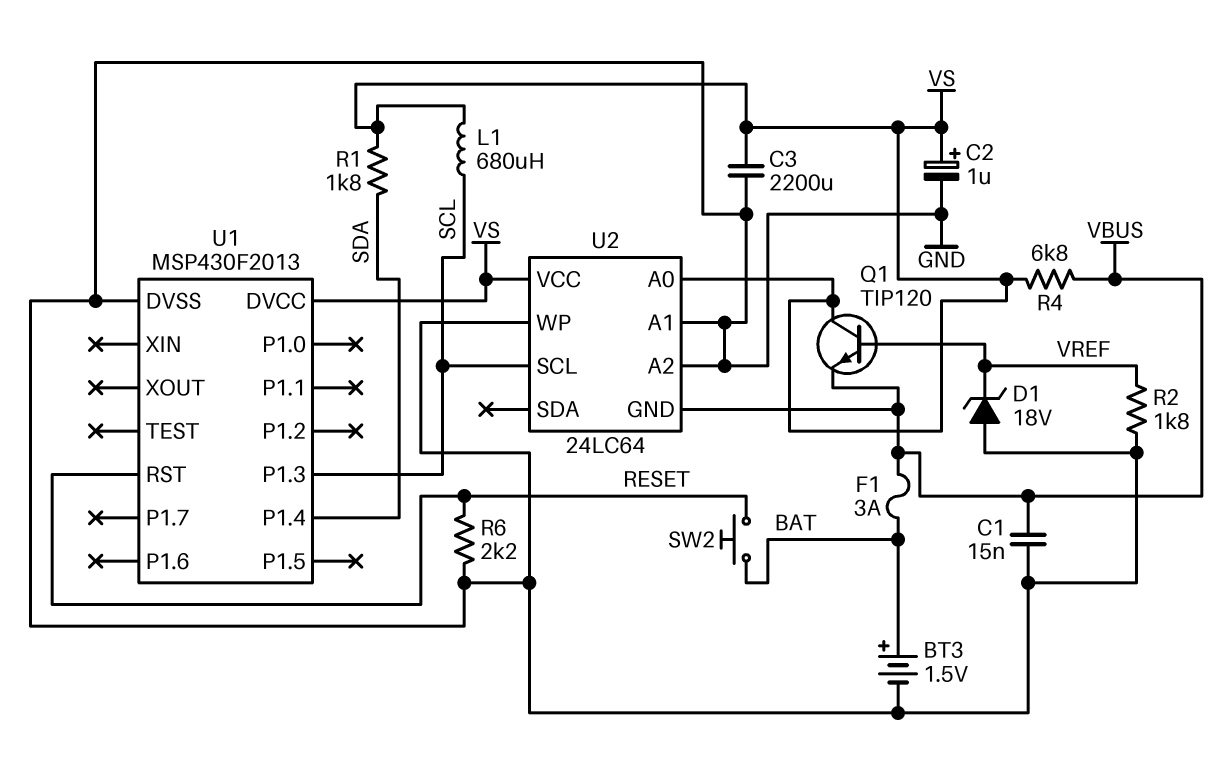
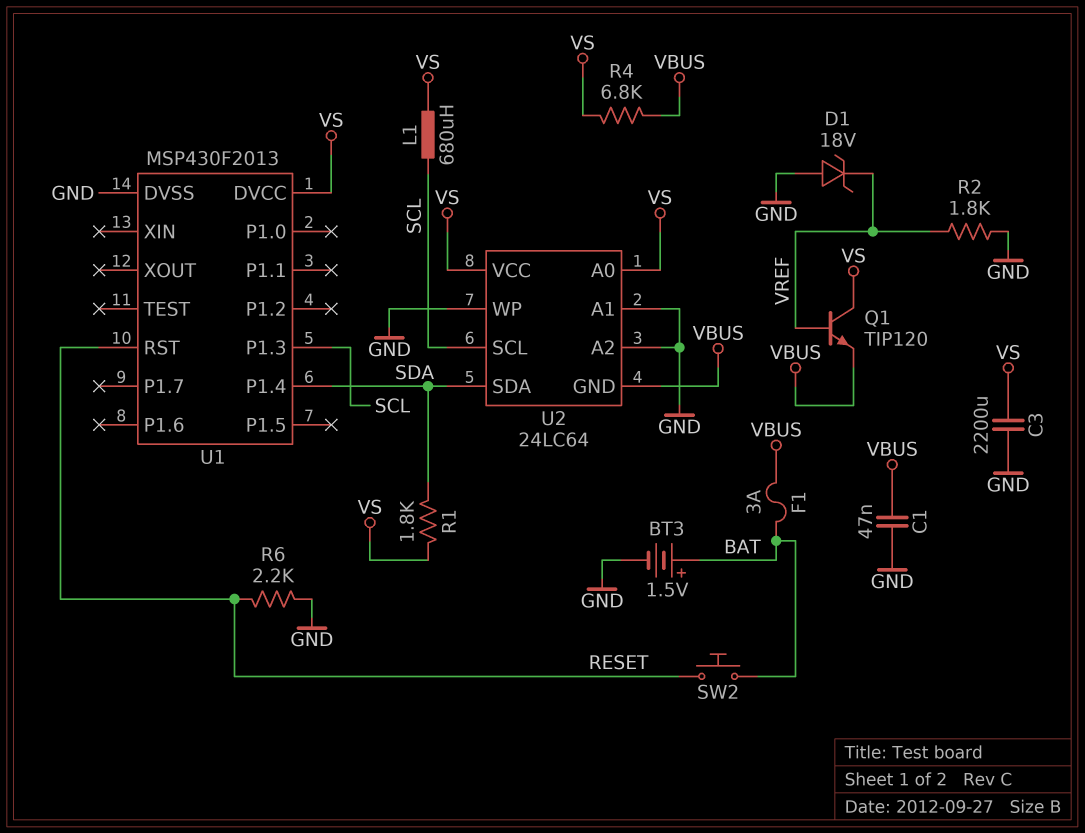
C1: 15nF (GND, VBUS) -> 47nF (GND, VBUS)
C2: 1uF (plus VS, minus GND) -> none
U2 pin SDA: none -> SDA

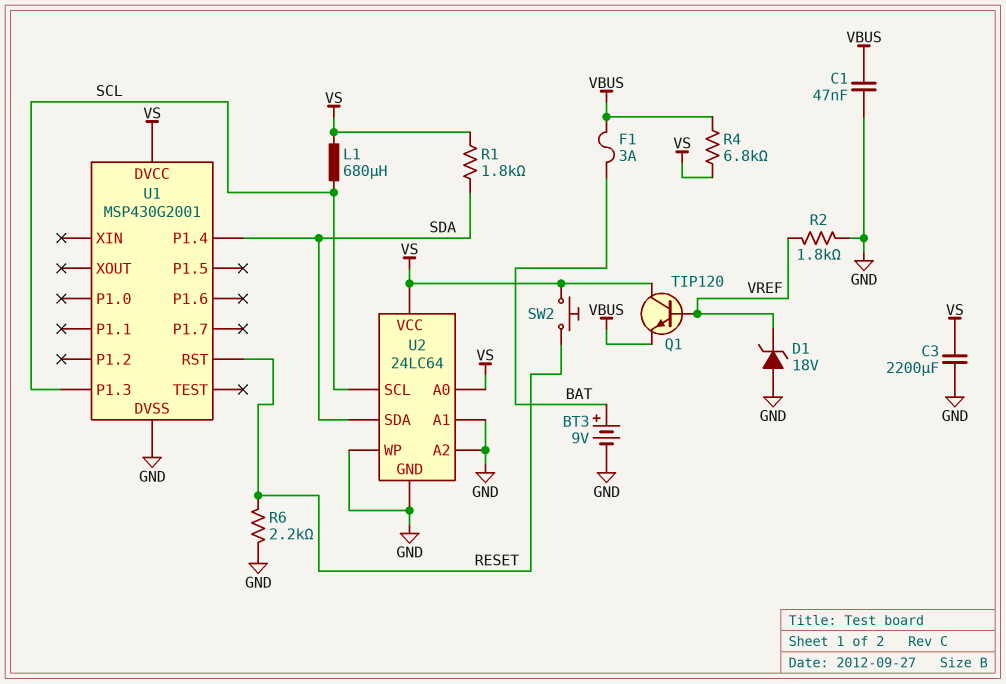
BT3: 1.5V (plus BAT, minus GND) -> 9V (plus BAT, minus GND)
SW2: button (BAT, RESET) -> button (RESET, VS)
U1: MSP430F2013 -> MSP430G2001
U2 pin GND: VBUS -> GND

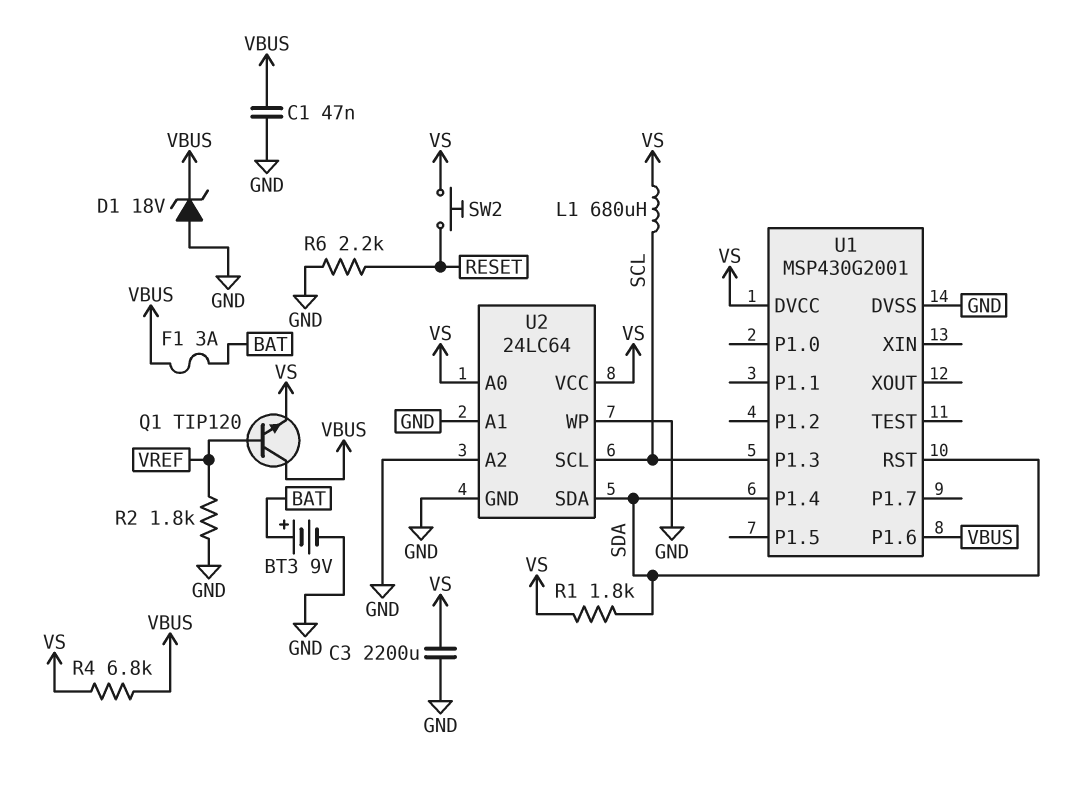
D1: zener 18V (A GND, K VREF) -> zener 18V (A GND, K VBUS)
Q1: NPN TIP120 (B VREF, C VS, E VBUS) -> NPN TIP120 (B VREF, C VBUS, E VS)
U1 pin P1.6: none -> VBUS
U1 pin RST: RESET -> SDA

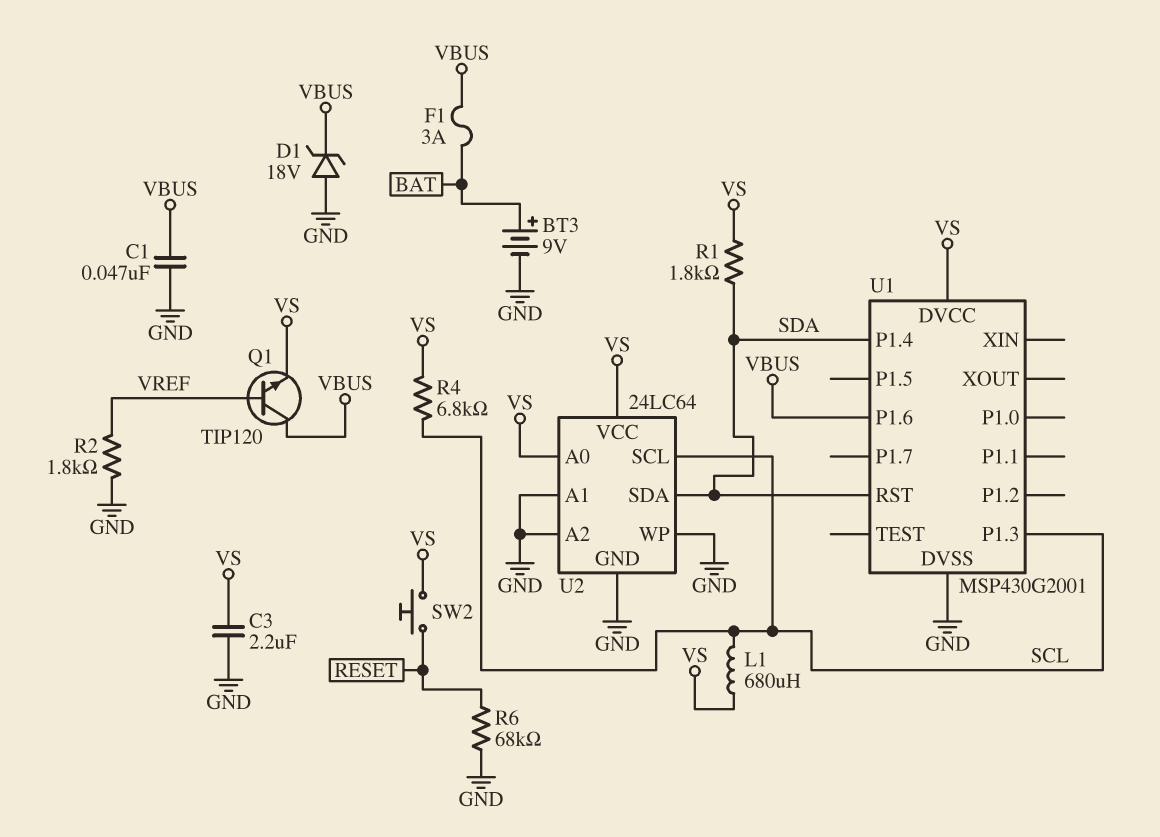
C3: 2200uF (GND, VS) -> 2.2uF (GND, VS)
R4: 6.8k (VBUS, VS) -> 6.8k (SCL, VS)
R6: 2.2k (GND, RESET) -> 68k (GND, RESET)

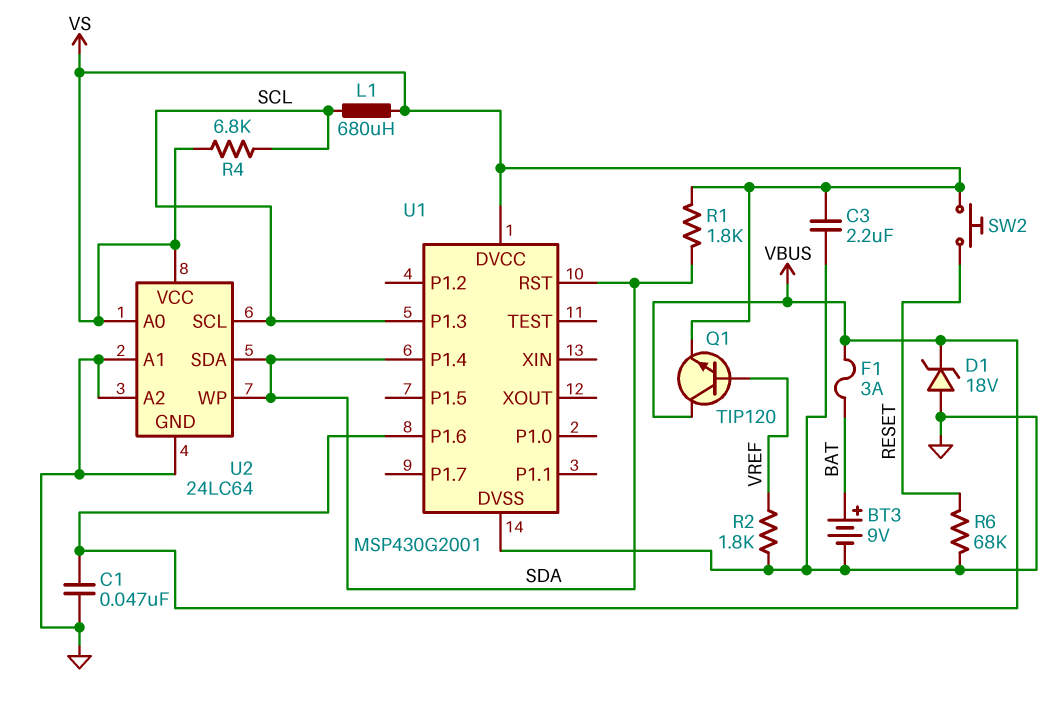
U2 pin WP: GND -> SDA

